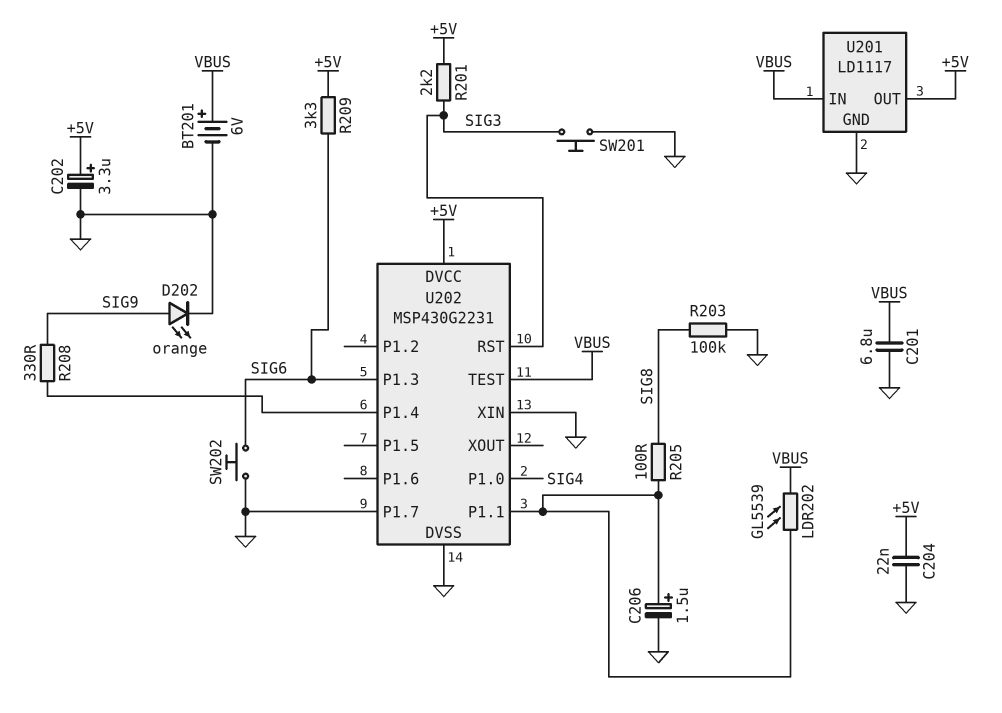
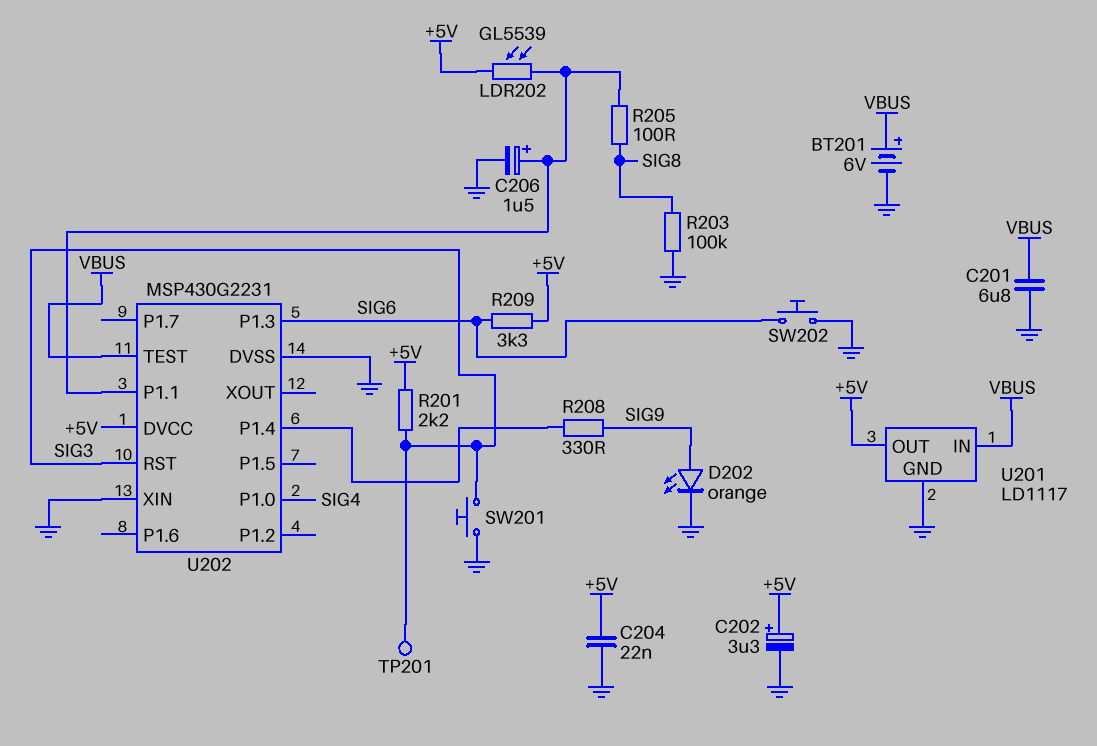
LDR202: GL5539 (U202/P1.1, VBUS) -> GL5539 (+5V, U202/P1.1)
TP201: none -> test point (SIG3)
U202 pin P1.7: GND -> none

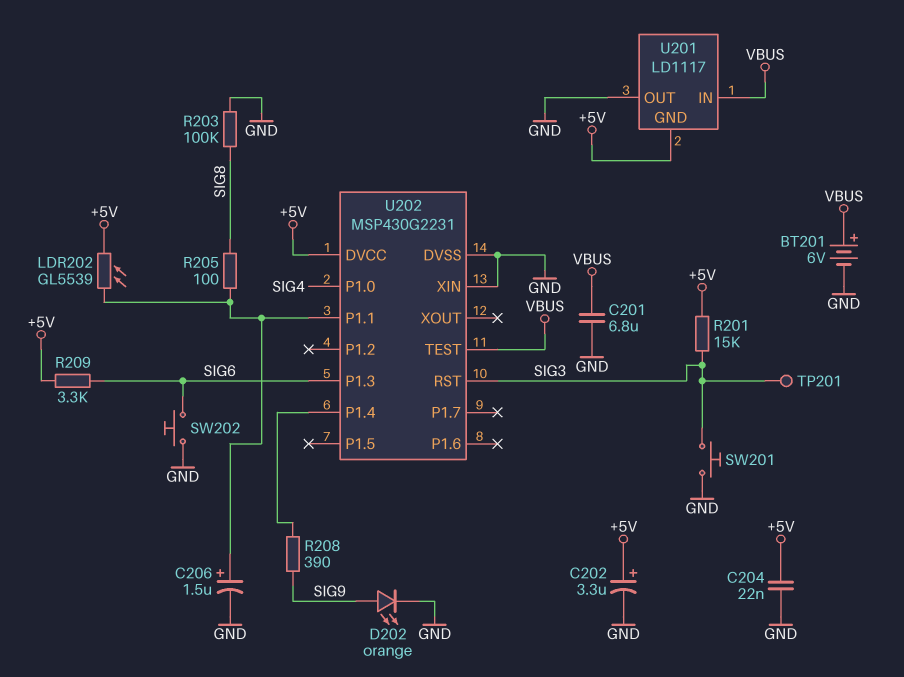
R201: 2.2k (+5V, SIG3) -> 15k (+5V, SIG3)
R208: 330 (SIG9, U202/P1.4) -> 390 (SIG9, U202/P1.4)
U201 pin GND: GND -> +5V
U201 pin OUT: +5V -> GND

